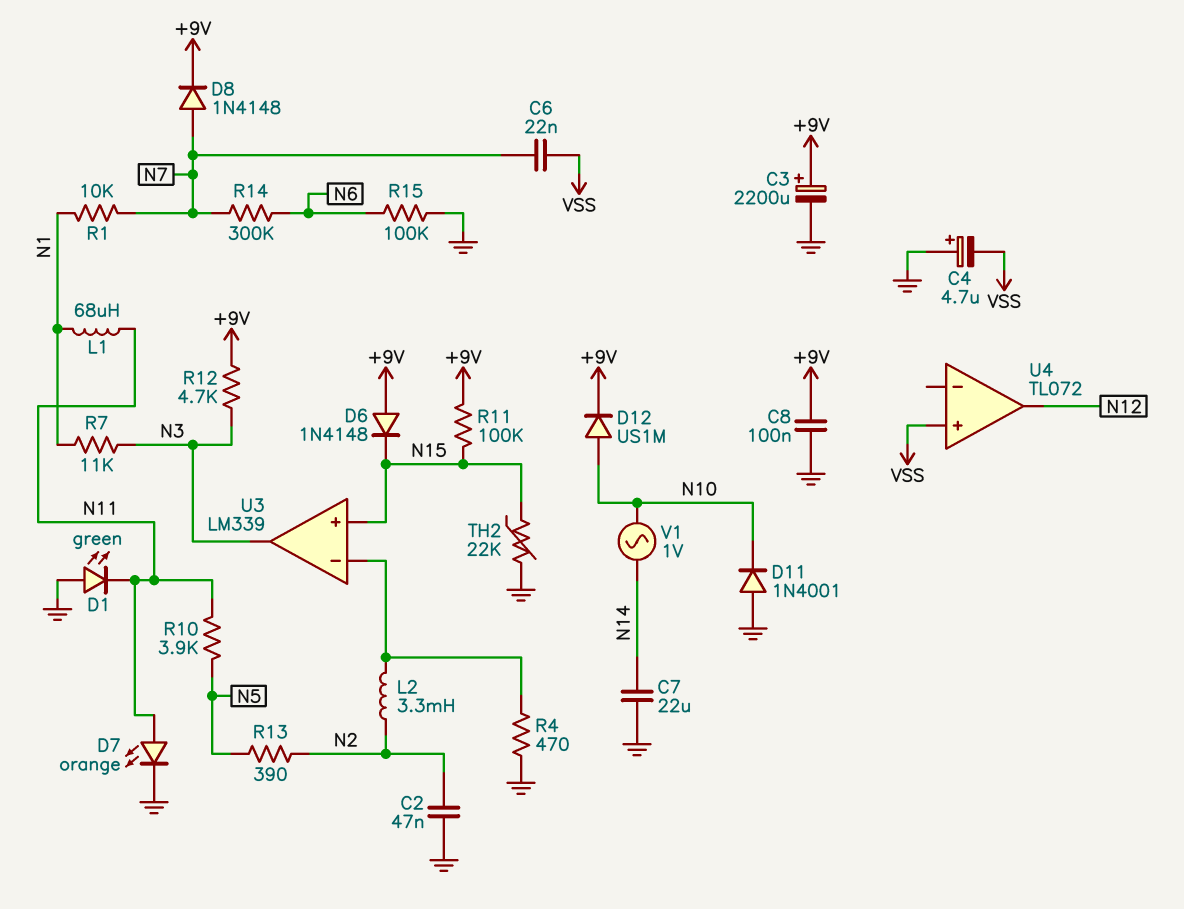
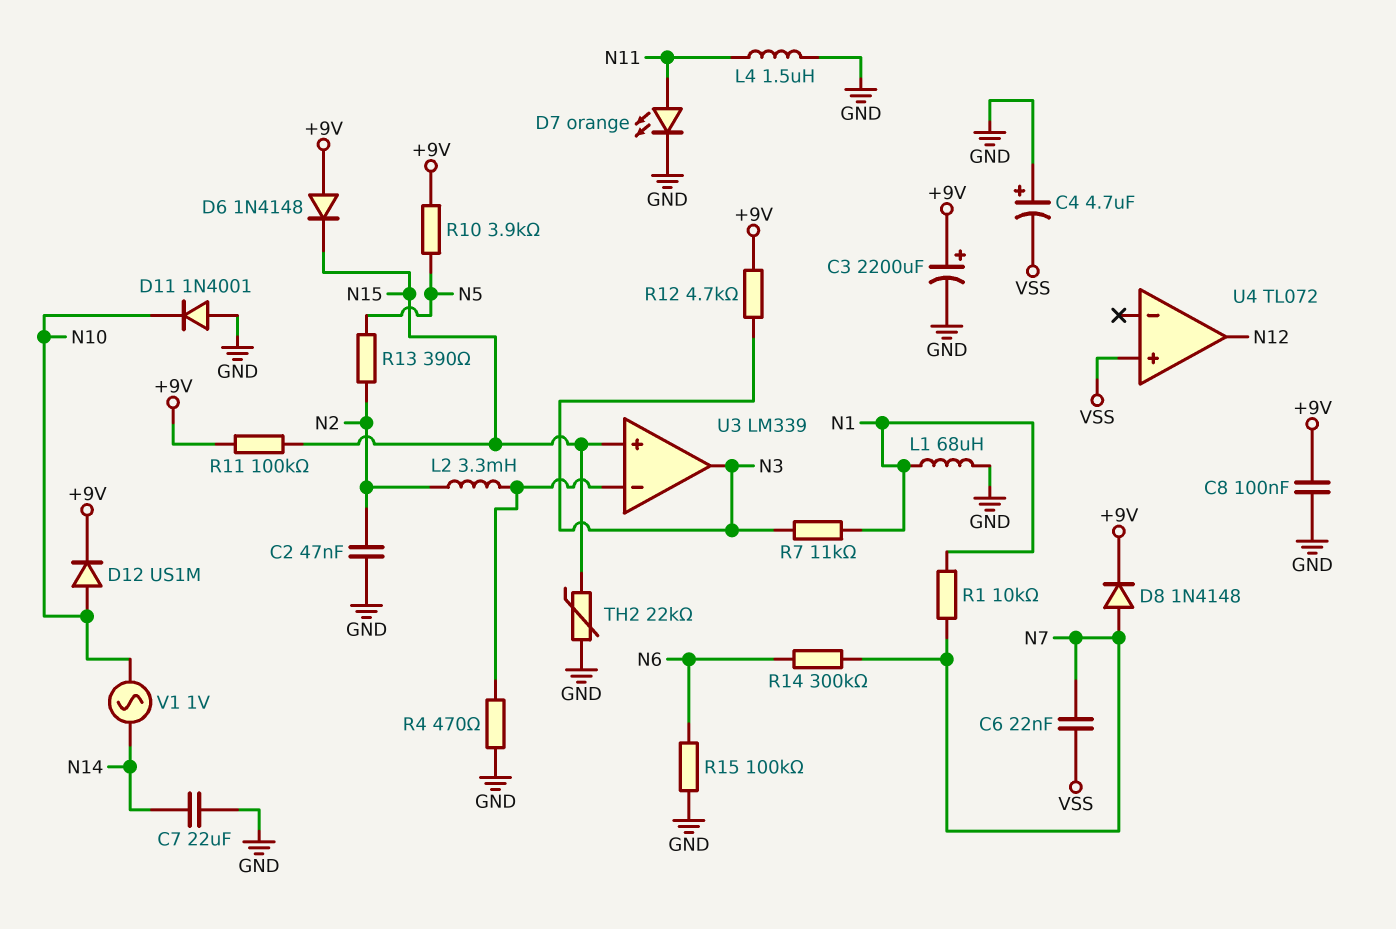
D1: LED green (A GND, K N11) -> none
L1: 68uH (N1, N11) -> 68uH (GND, N1)
L4: none -> 1.5uH (GND, N11)
R10: 3.9k (N5, N11) -> 3.9k (+9V, N5)

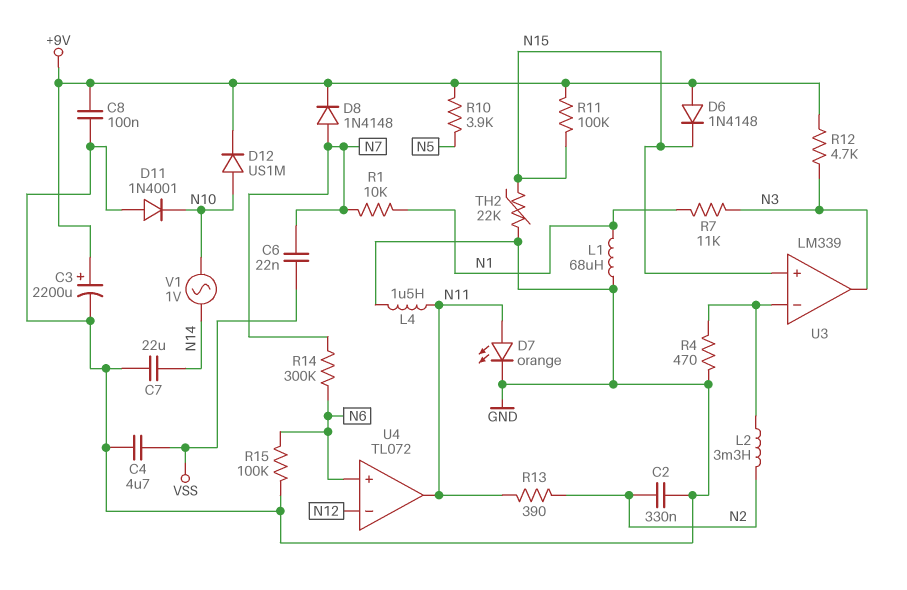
C2: 47nF (GND, N2) -> 330nF (GND, N2)
C4: 4.7uF (plus GND, minus VSS) -> 4.7uF (GND, VSS)
R13: 390 (N2, N5) -> 390 (N2, N11)
U4 pin in+: VSS -> N6
U4 pin in-: none -> N12
U4 pin out: N12 -> N11

